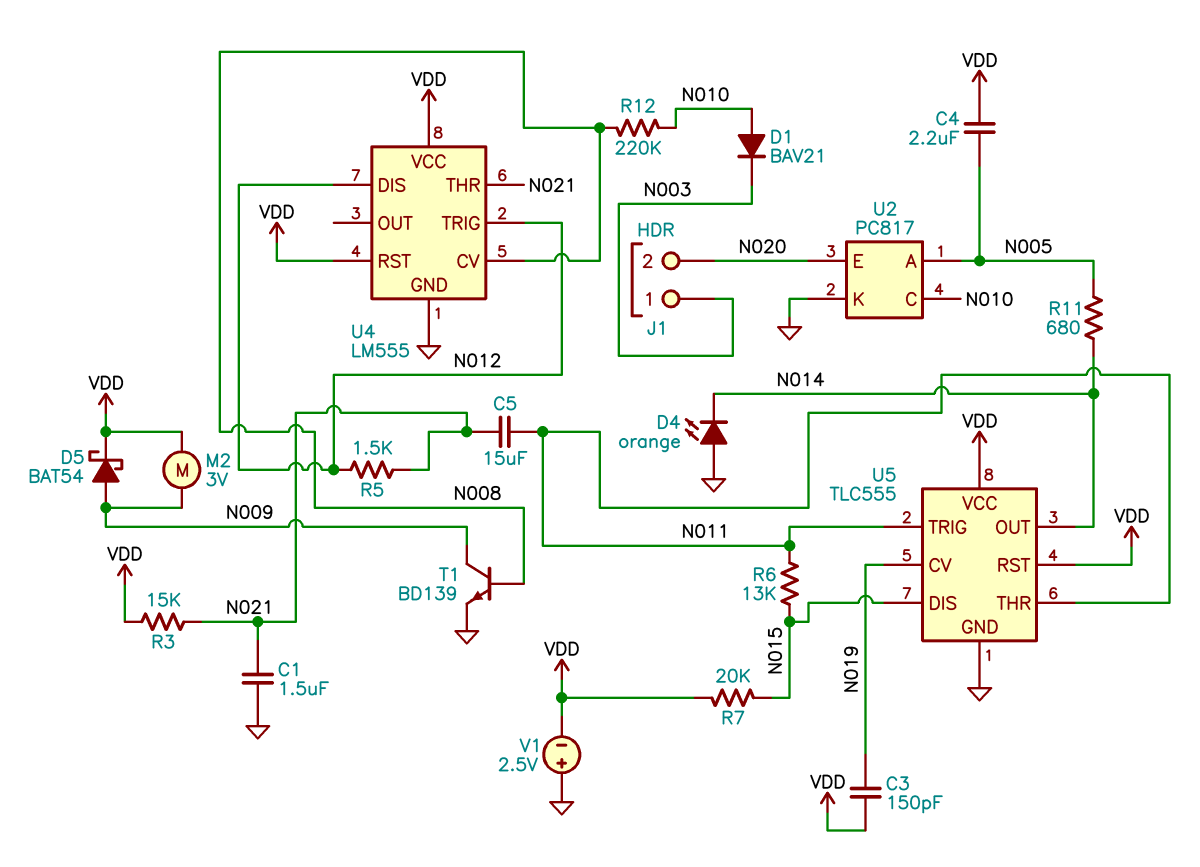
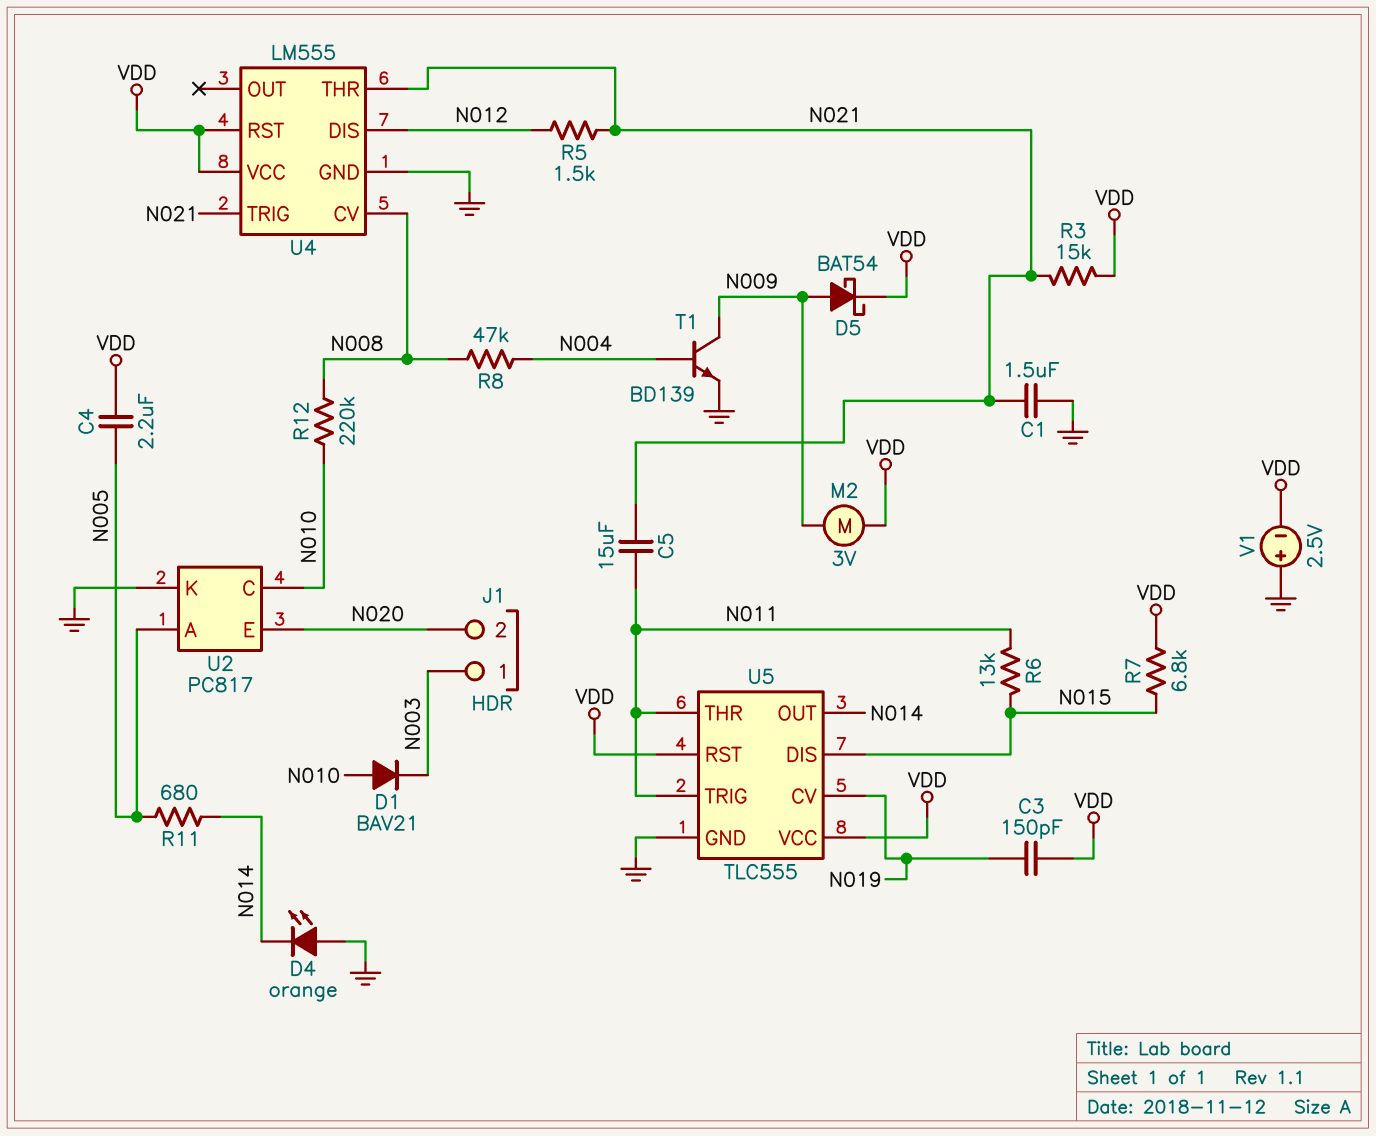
R7: 20k (N015, VDD) -> 6.8k (N015, VDD)
R8: none -> 47k (N004, N008)
T1: NPN BD139 (B N008, C N009, E GND) -> NPN BD139 (B N004, C N009, E GND)
U4 pin TRIG: N012 -> N021

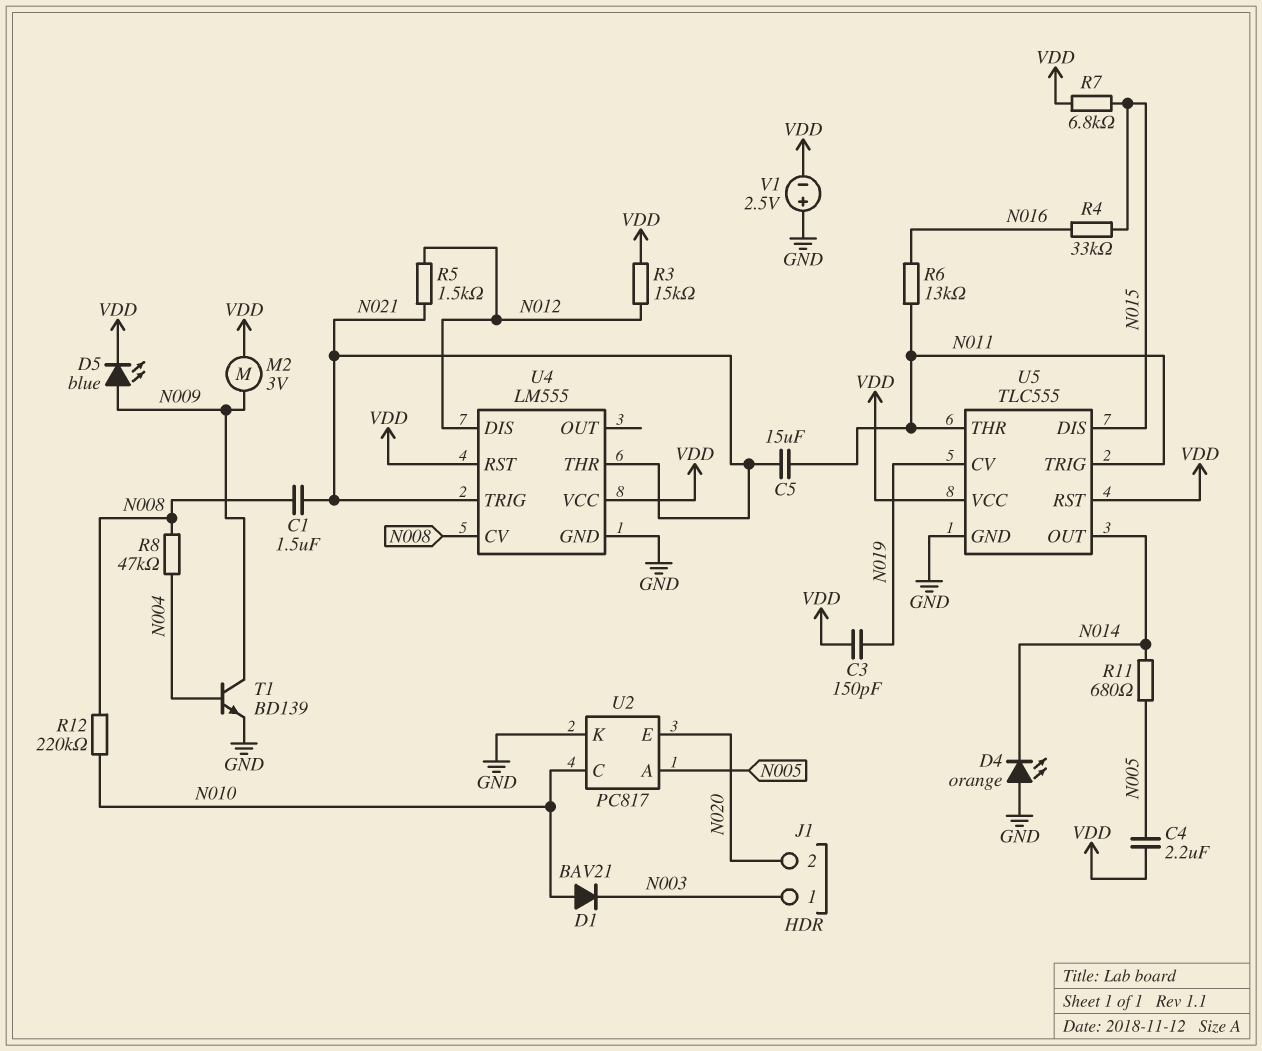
C1: 1.5uF (GND, N021) -> 1.5uF (N008, N021)
D5: schottky BAT54 (A N009, K VDD) -> LED blue (A N009, K VDD)
R3: 15k (N021, VDD) -> 15k (N012, VDD)
R4: none -> 33k (N015, N016)
R6: 13k (N011, N015) -> 13k (N011, N016)

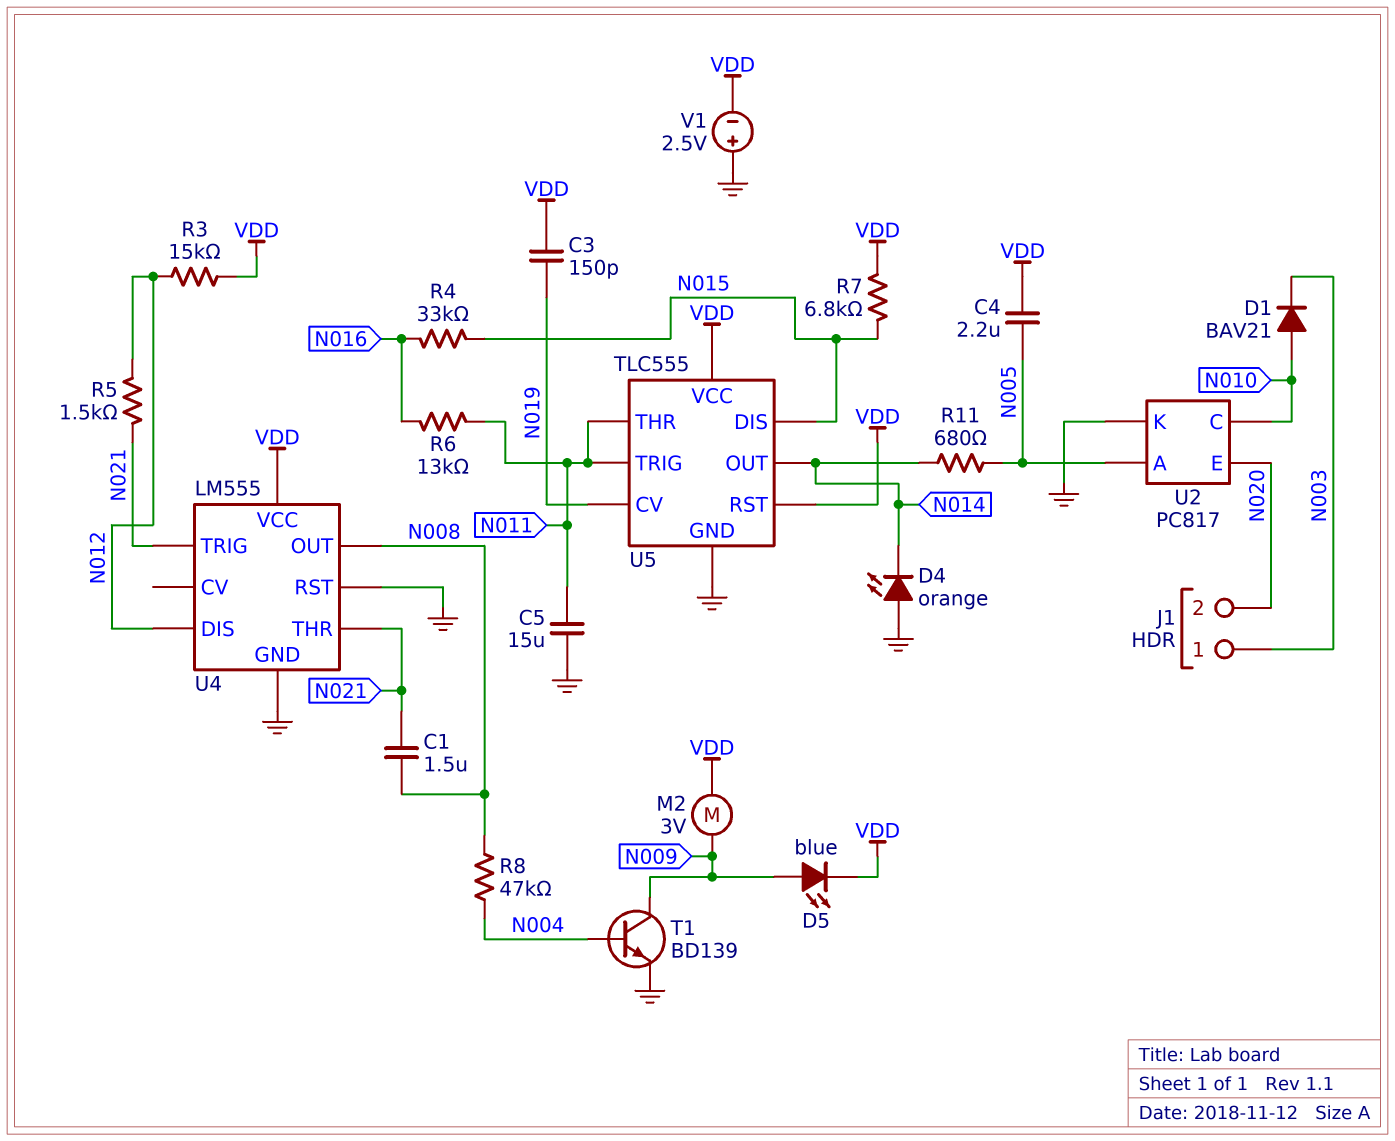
C5: 15uF (N011, N021) -> 15uF (GND, N011)
R12: 220k (N008, N010) -> none
U4 pin CV: N008 -> none
U4 pin OUT: none -> N008
U4 pin RST: VDD -> GND

